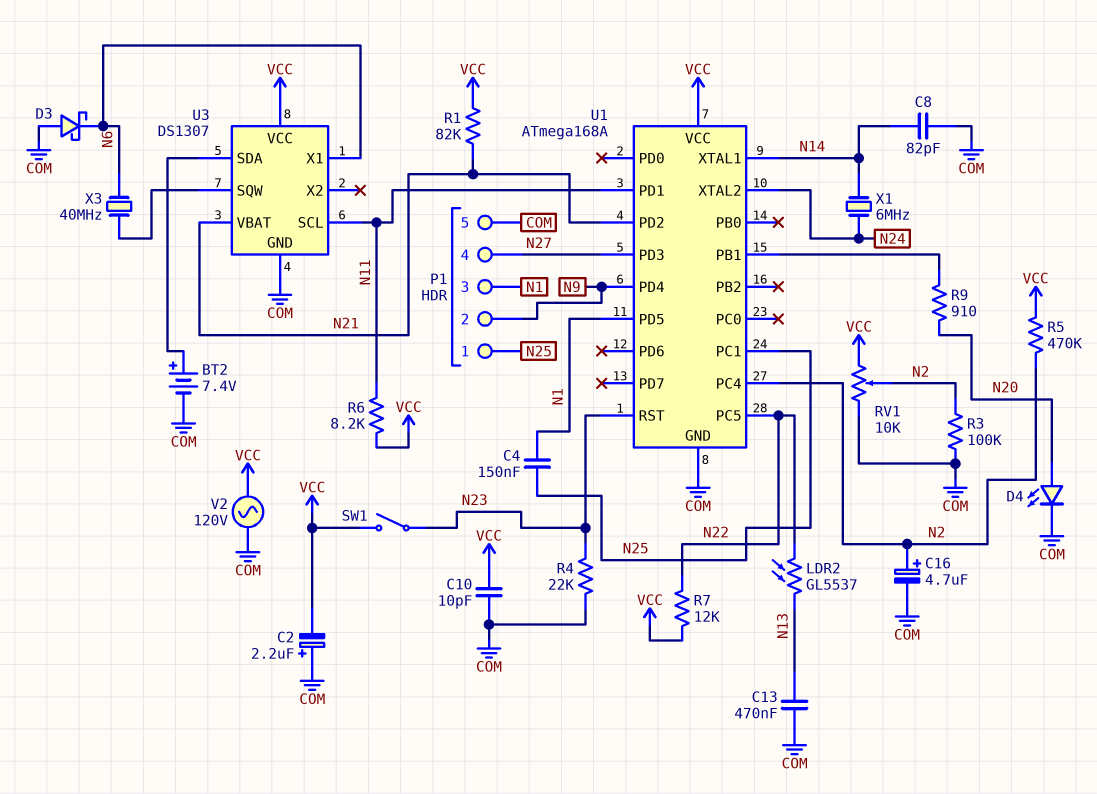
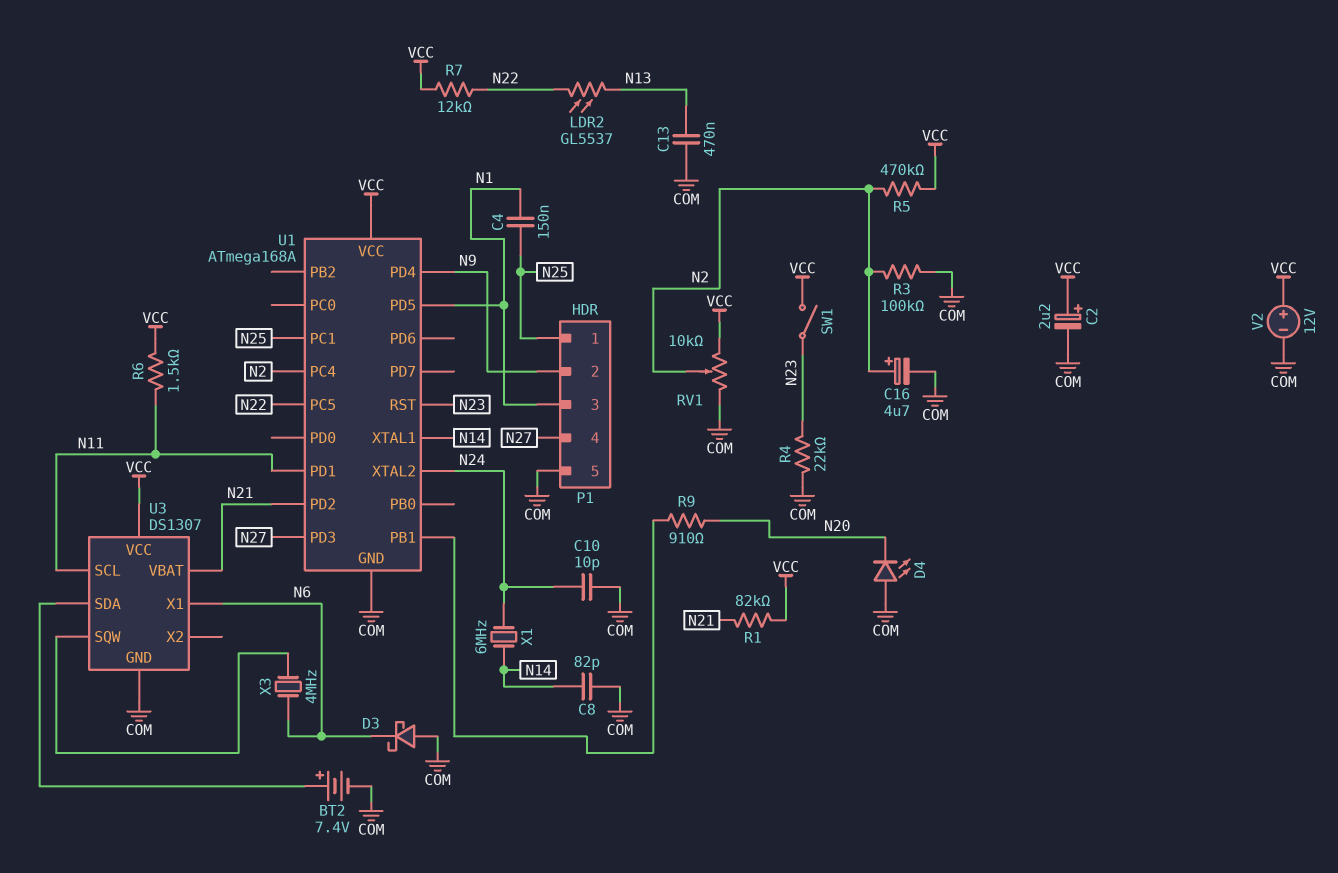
C2: 2.2uF (plus COM, minus VCC) -> 2.2uF (plus VCC, minus COM)
C10: 10pF (COM, VCC) -> 10pF (COM, N24)
D4: LED (A N20, K COM) -> LED (A COM, K N20)
R6: 8.2k (N11, VCC) -> 1.5k (N11, VCC)
V2: AC 120V (COM, VCC) -> 12V (plus VCC, minus COM)
X3: 40MHz (N6, U3/SQW) -> 4MHz (N6, U3/SQW)

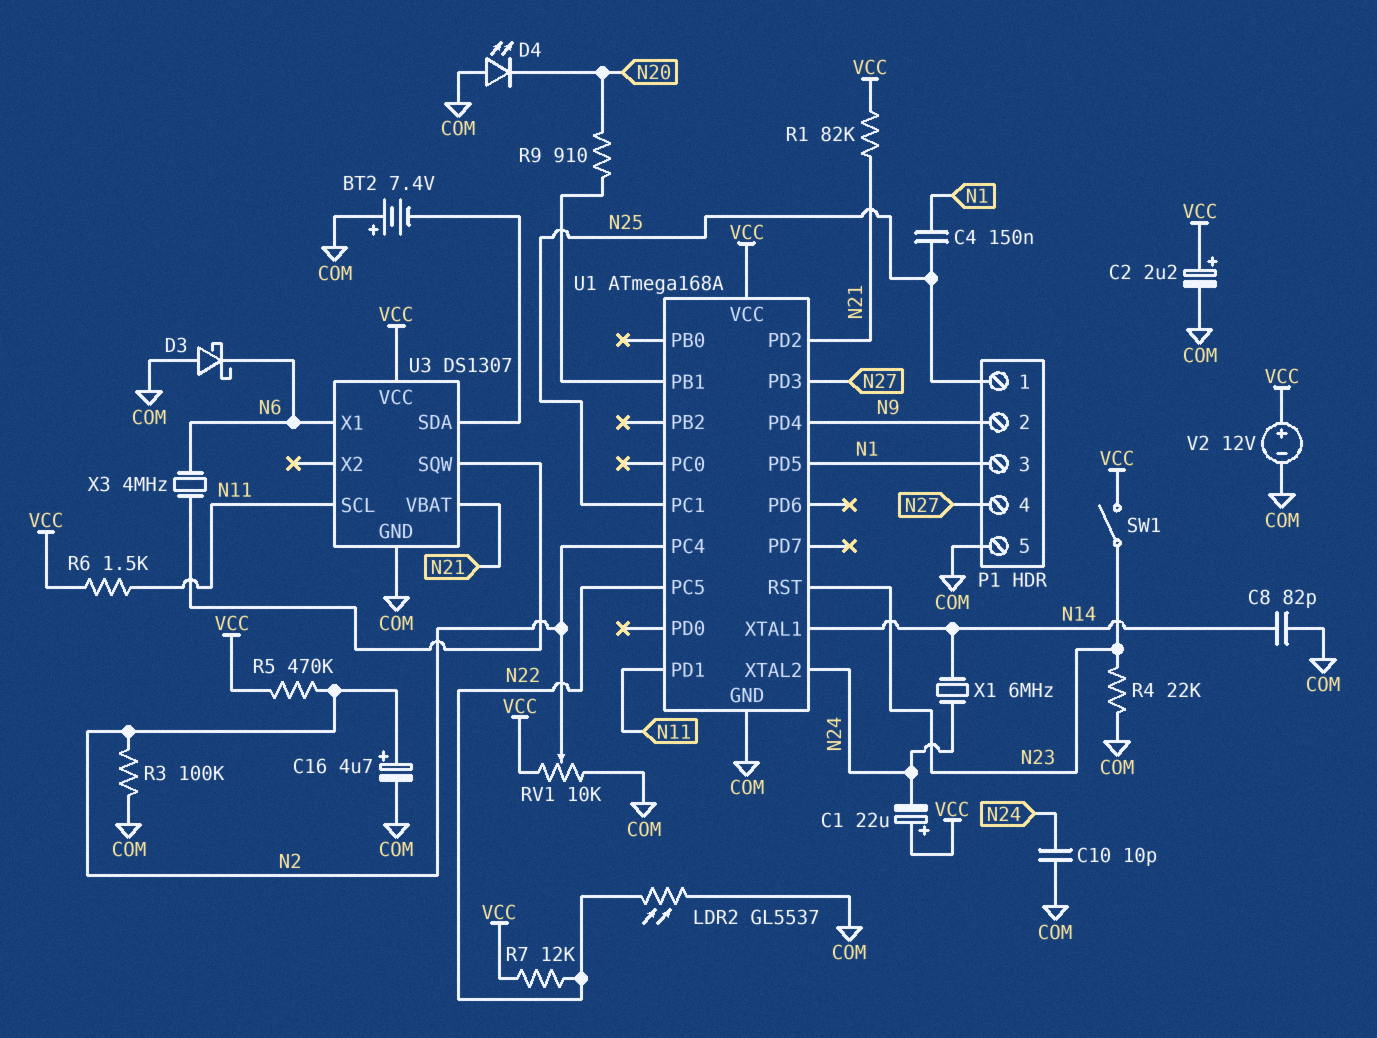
BT2: 7.4V (plus U3/SDA, minus COM) -> 7.4V (plus COM, minus U3/SDA)
C1: none -> 22uF (plus VCC, minus N24)
C13: 470nF (COM, N13) -> none
LDR2: GL5537 (N13, N22) -> GL5537 (COM, N22)

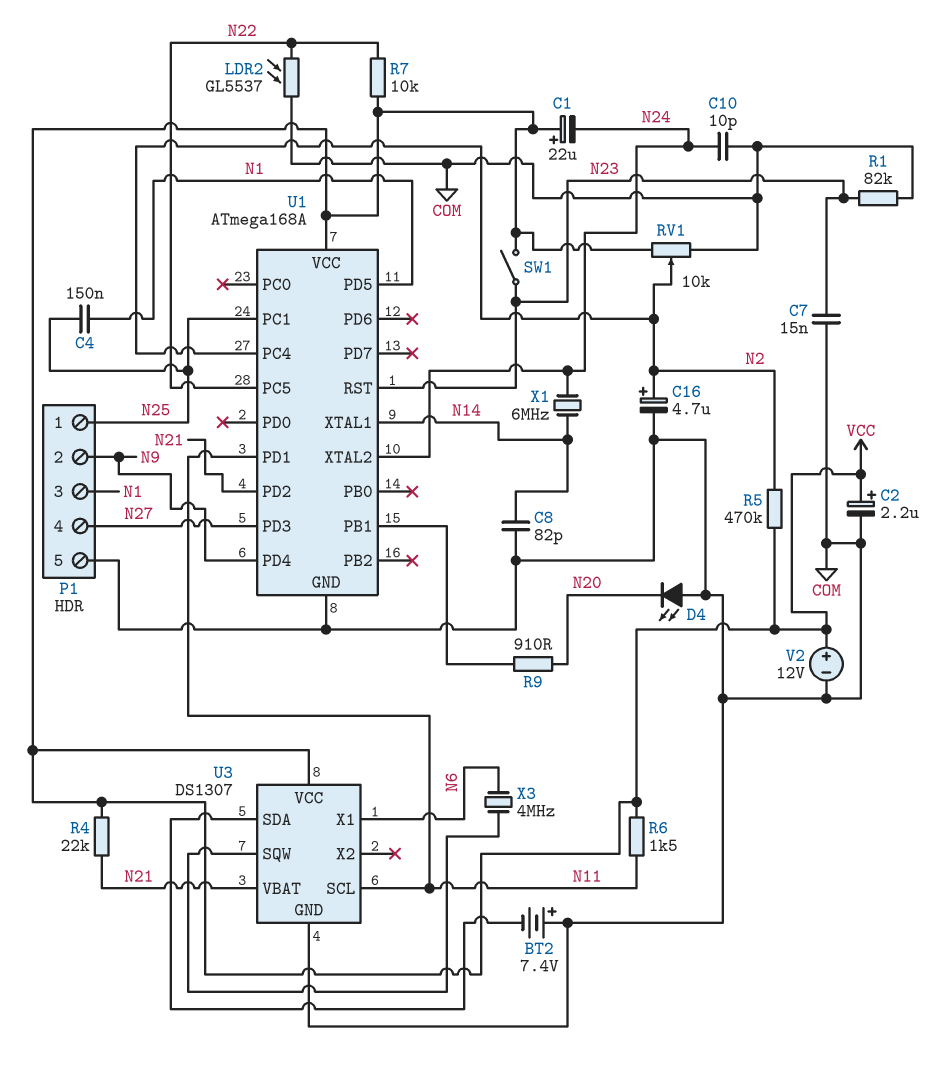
C7: none -> 15nF (COM, N23)
D3: schottky (A COM, K N6) -> none
R1: 82k (N21, VCC) -> 82k (COM, N23)
R3: 100k (COM, N2) -> none
R4: 22k (COM, N23) -> 22k (N21, VCC)
R7: 12k (N22, VCC) -> 10k (N22, VCC)

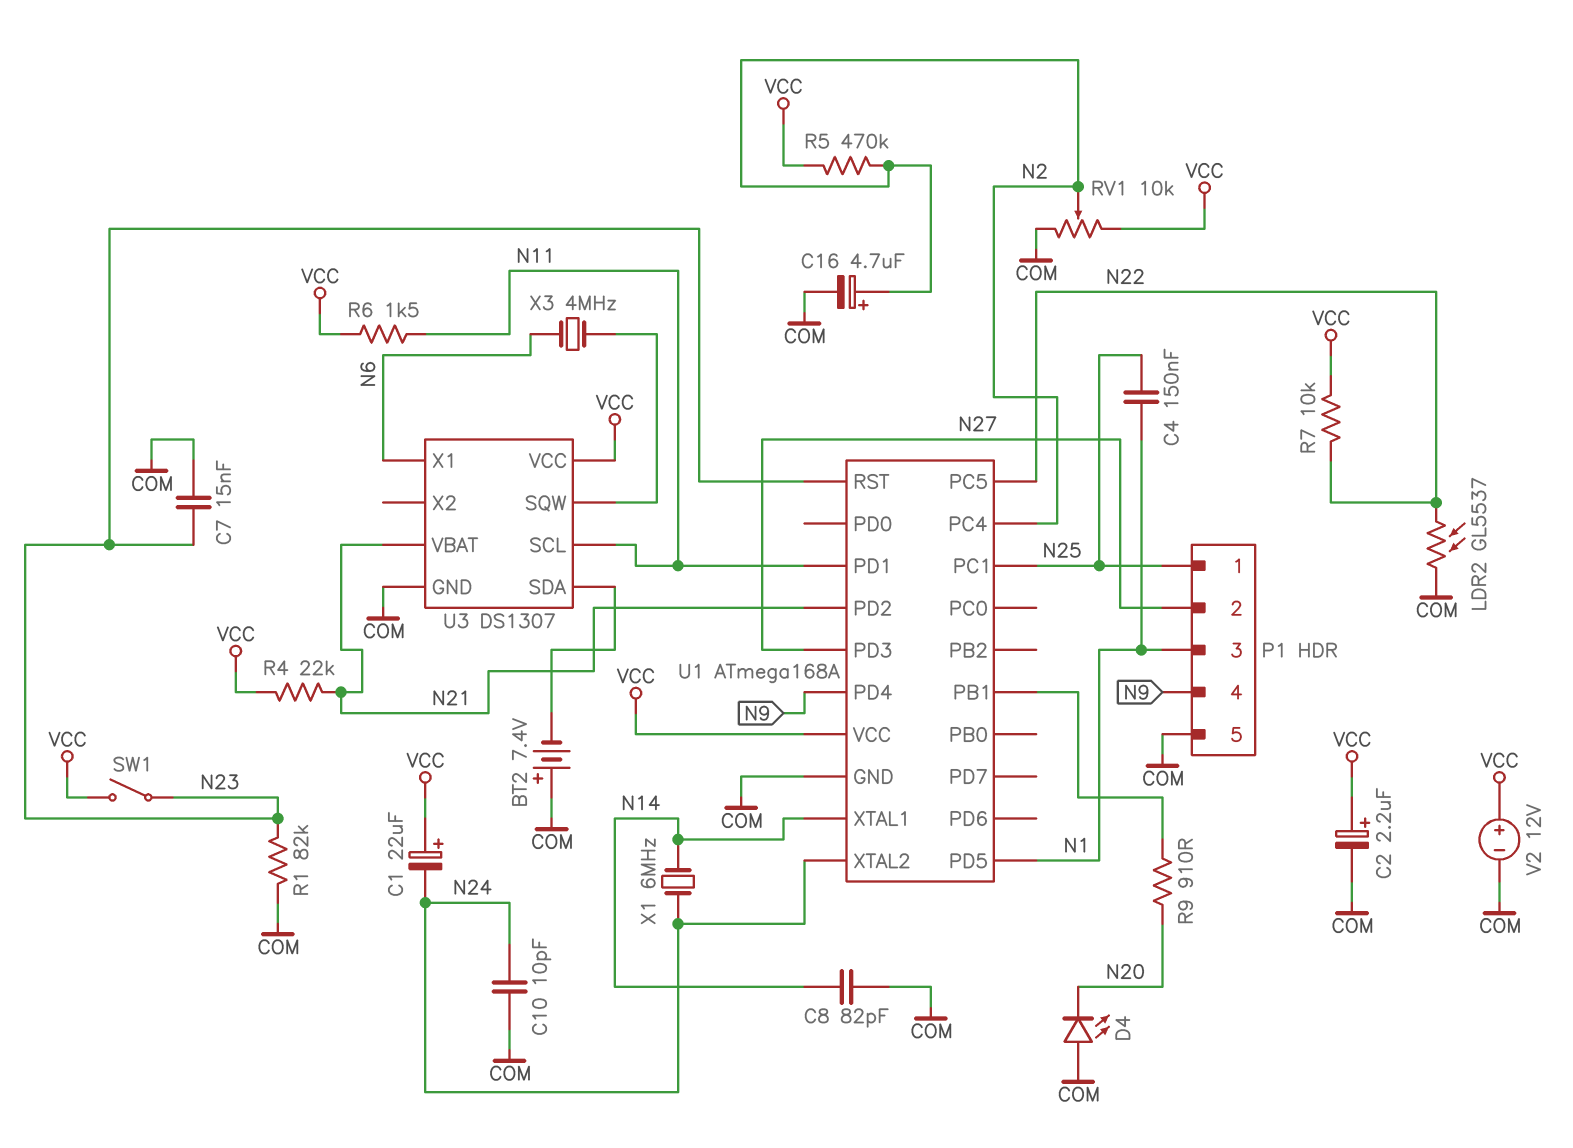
P1 pin 2: N9 -> N27
P1 pin 4: N27 -> N9

